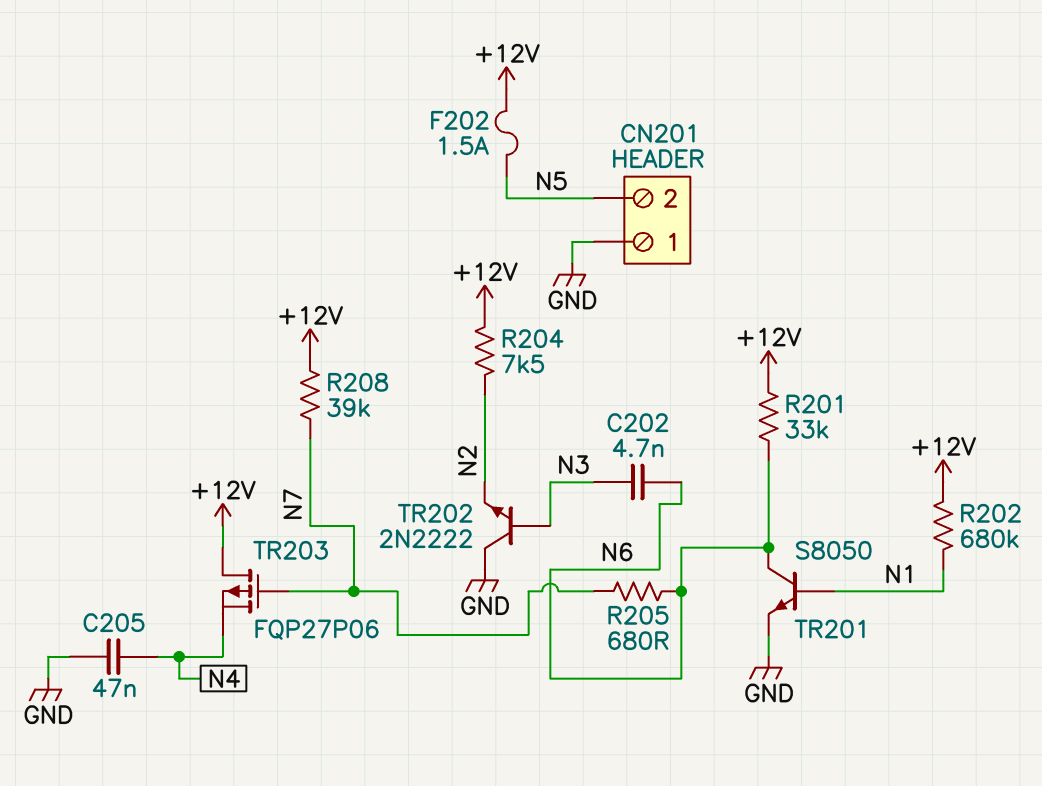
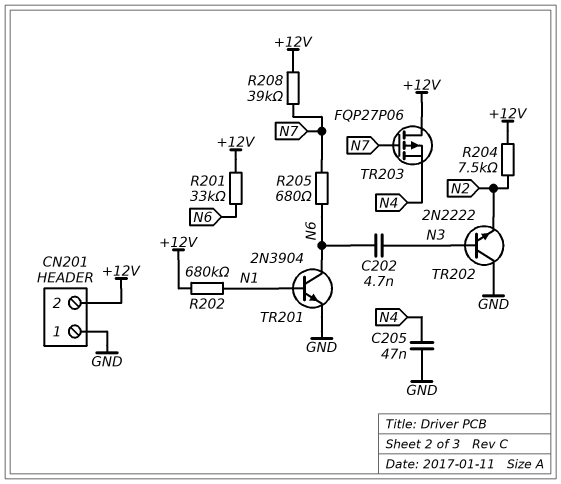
CN201 pin 2: N5 -> +12V
F202: 1.5A (+12V, N5) -> none
TR201: NPN S8050 (B N1, C N6, E GND) -> NPN 2N3904 (B N1, C N6, E GND)

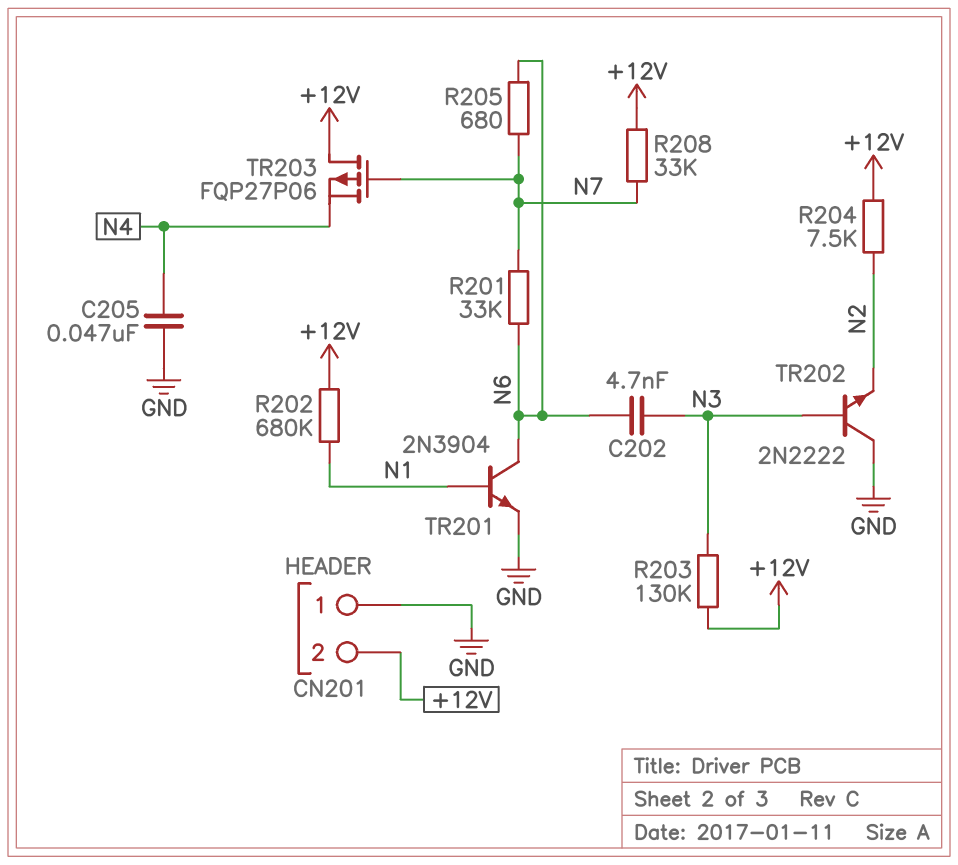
R201: 33k (+12V, N6) -> 33k (N6, N7)
R203: none -> 130k (+12V, N3)
R208: 39k (+12V, N7) -> 33k (+12V, N7)

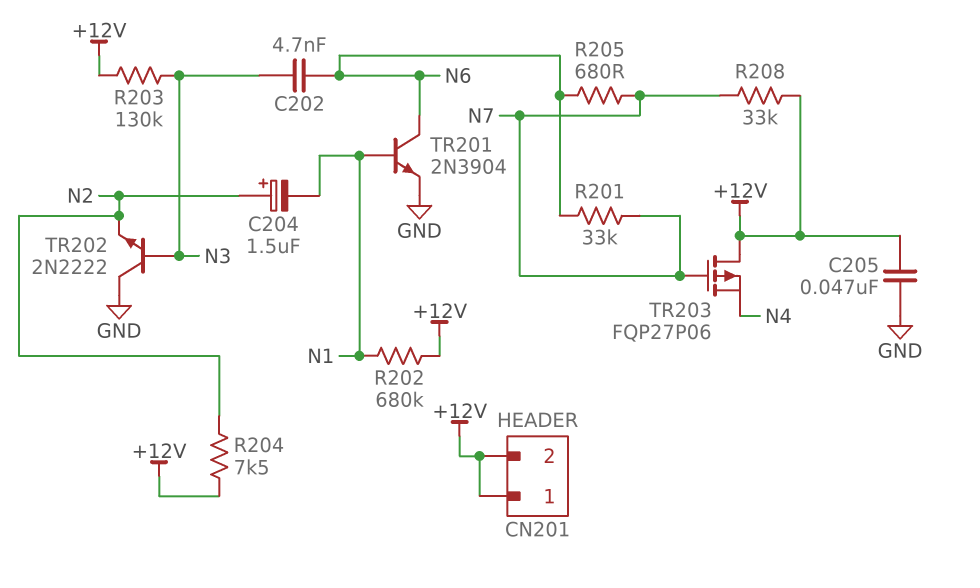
C204: none -> 1.5uF (plus N2, minus N1)
C205: 47nF (GND, N4) -> 47nF (+12V, GND)
CN201 pin 1: GND -> +12V

